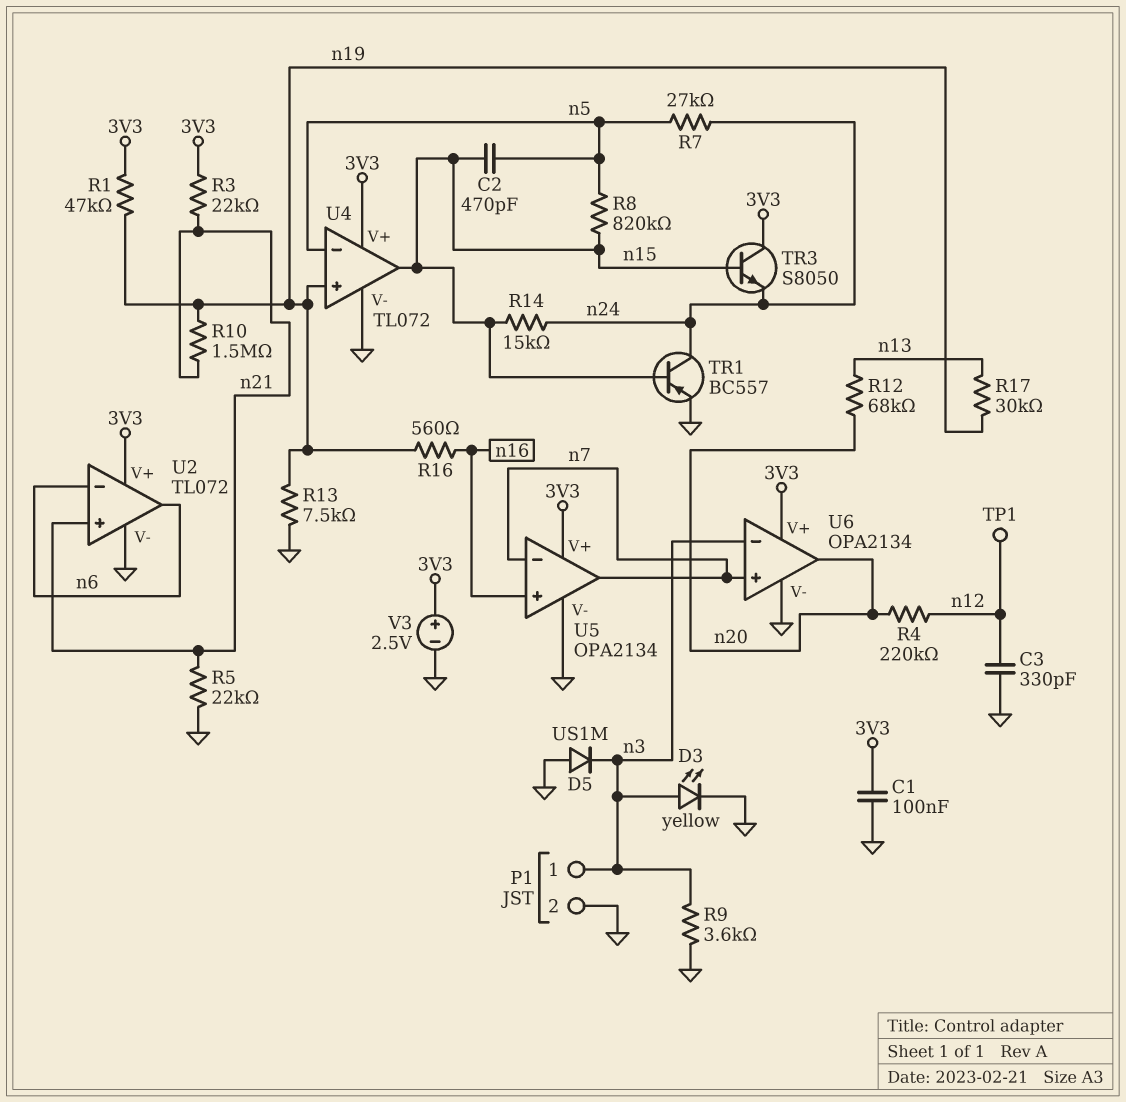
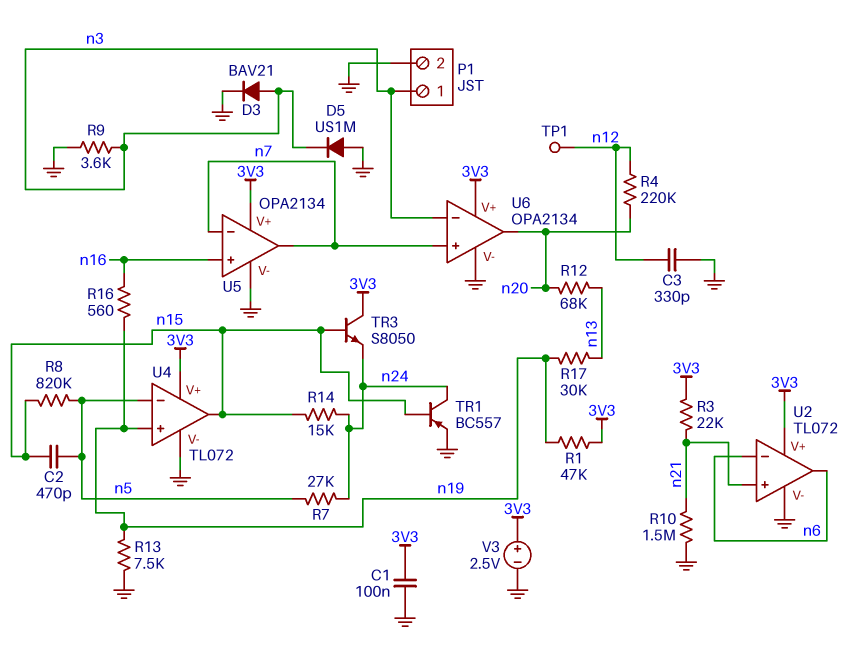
D3: LED yellow (A n3, K GND) -> diode BAV21 (A n3, K GND)
R5: 22k (GND, n21) -> none
R10: 1.5M (n19, n21) -> 1.5M (GND, n21)

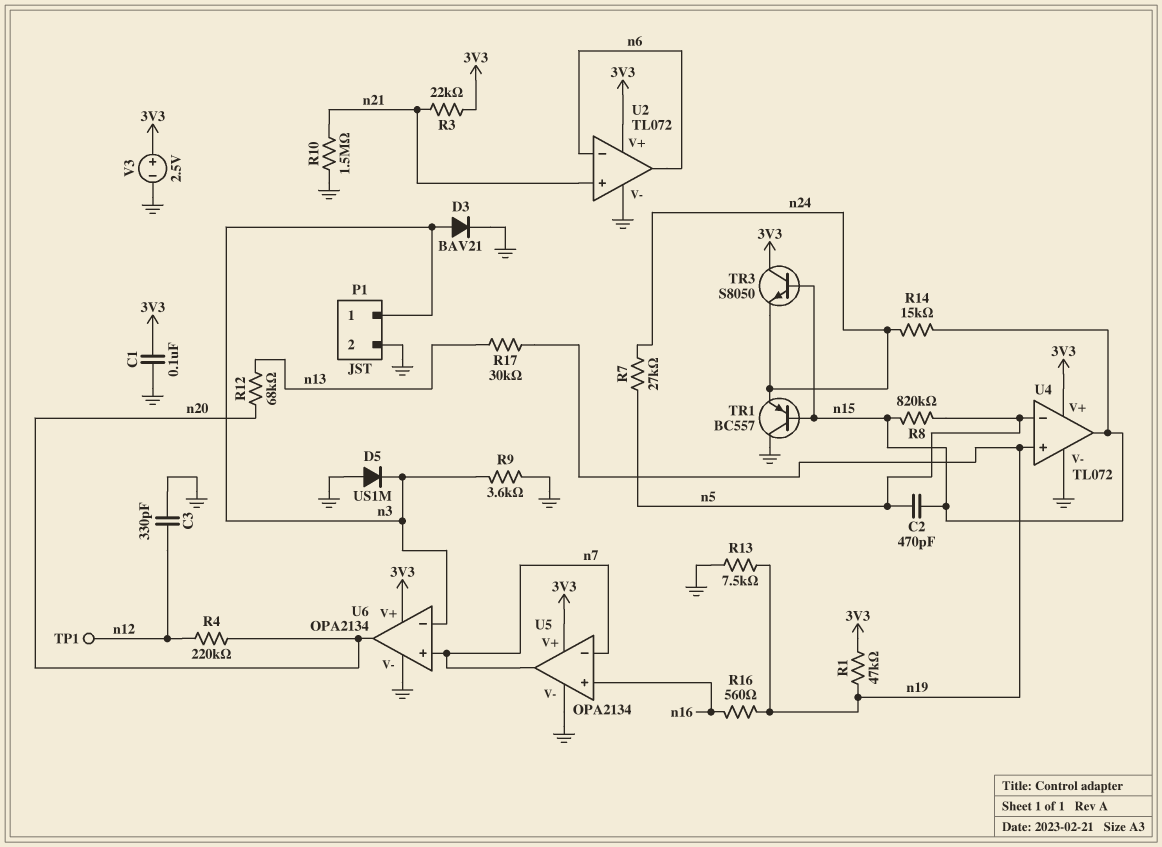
TR1: PNP BC557 (B n15, C n24, E GND) -> PNP BC557 (B n15, C GND, E n24)

